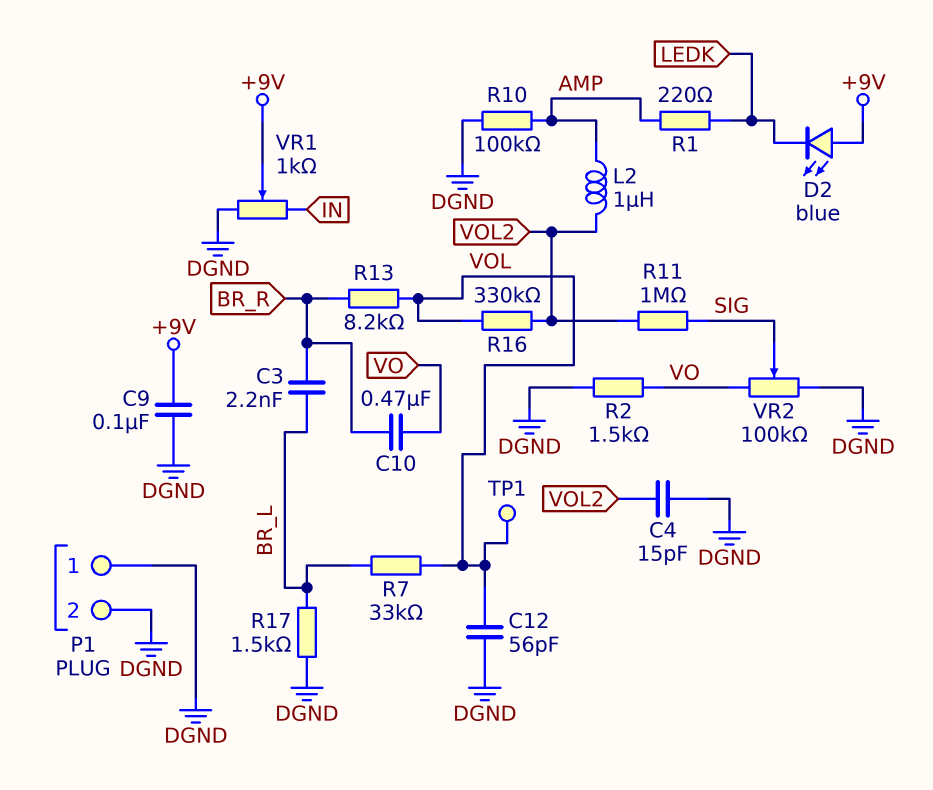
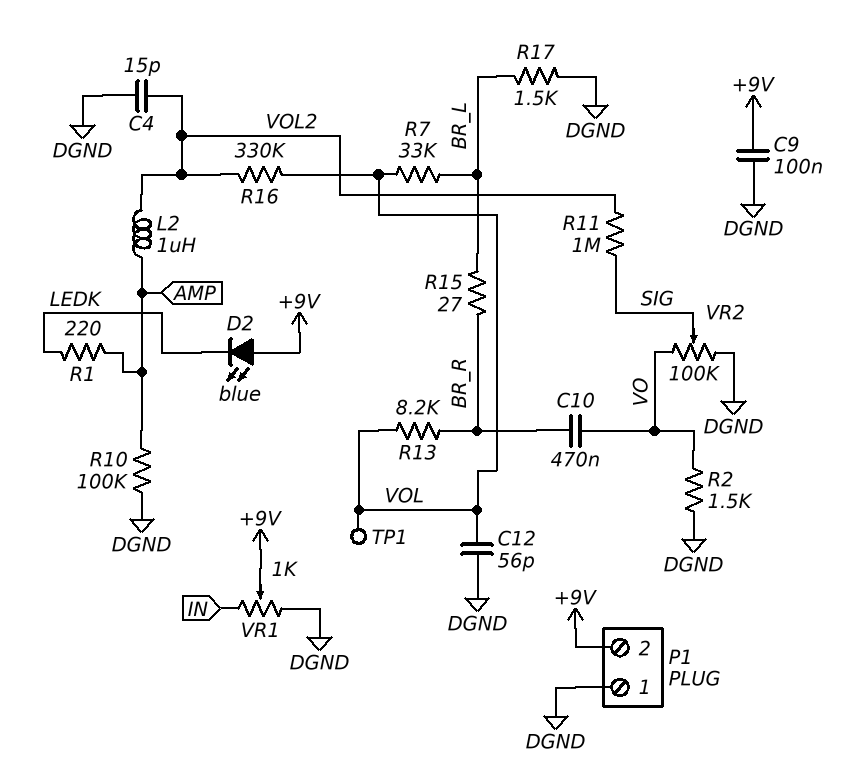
C3: 2.2nF (BR_L, BR_R) -> none
P1 pin 2: DGND -> +9V
R15: none -> 27 (BR_L, BR_R)

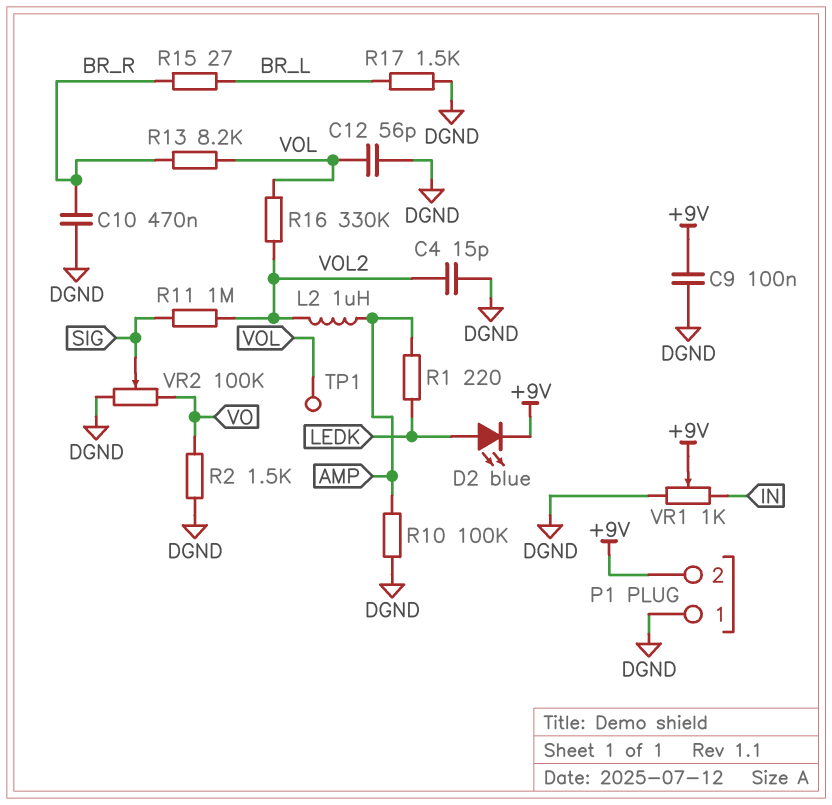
C10: 470nF (BR_R, VO) -> 470nF (BR_R, DGND)
D2: LED blue (A +9V, K LEDK) -> LED blue (A LEDK, K +9V)
R7: 33k (BR_L, VOL) -> none

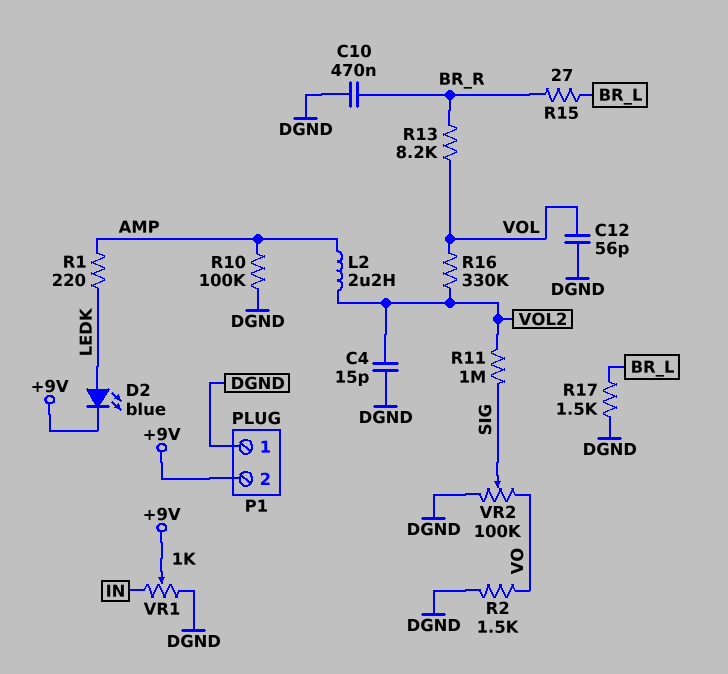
C9: 100nF (+9V, DGND) -> none
L2: 1uH (AMP, VOL2) -> 2.2uH (AMP, VOL2)
TP1: test point (VOL) -> none

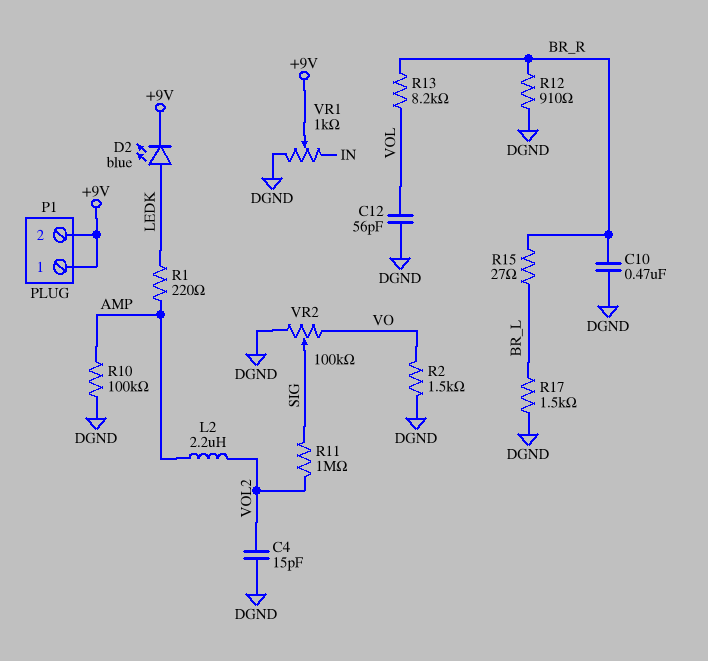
P1 pin 1: DGND -> +9V
R12: none -> 910 (BR_R, DGND)
R16: 330k (VOL, VOL2) -> none

